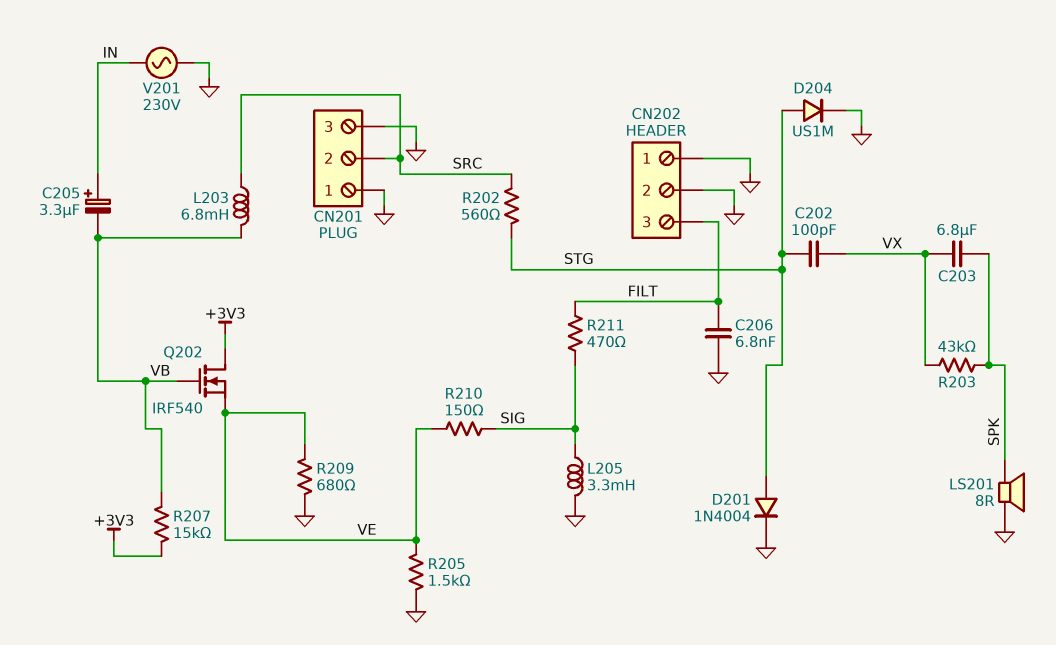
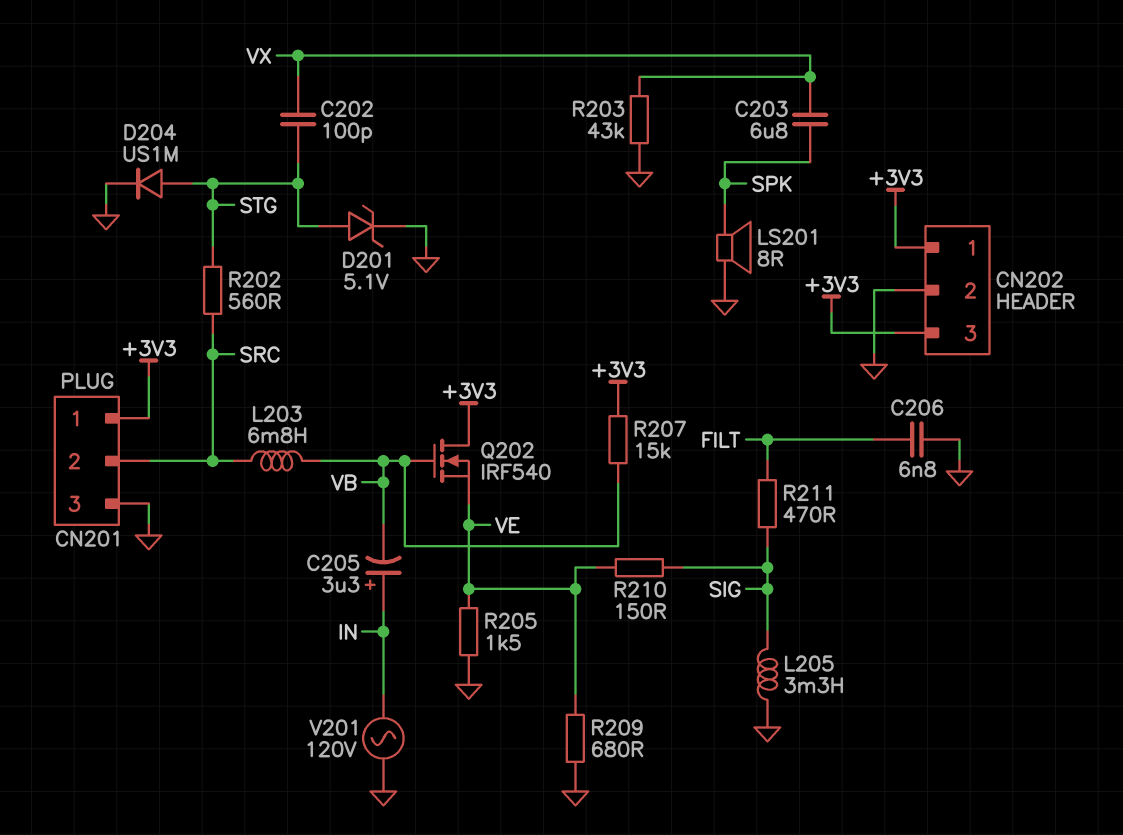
CN201 pin 1: GND -> +3V3
CN202 pin 1: GND -> +3V3
CN202 pin 3: FILT -> +3V3
D201: diode 1N4004 (A STG, K GND) -> zener 5.1V (A STG, K GND)
R203: 43k (SPK, VX) -> 43k (GND, VX)
V201: AC 230V (GND, IN) -> AC 120V (GND, IN)

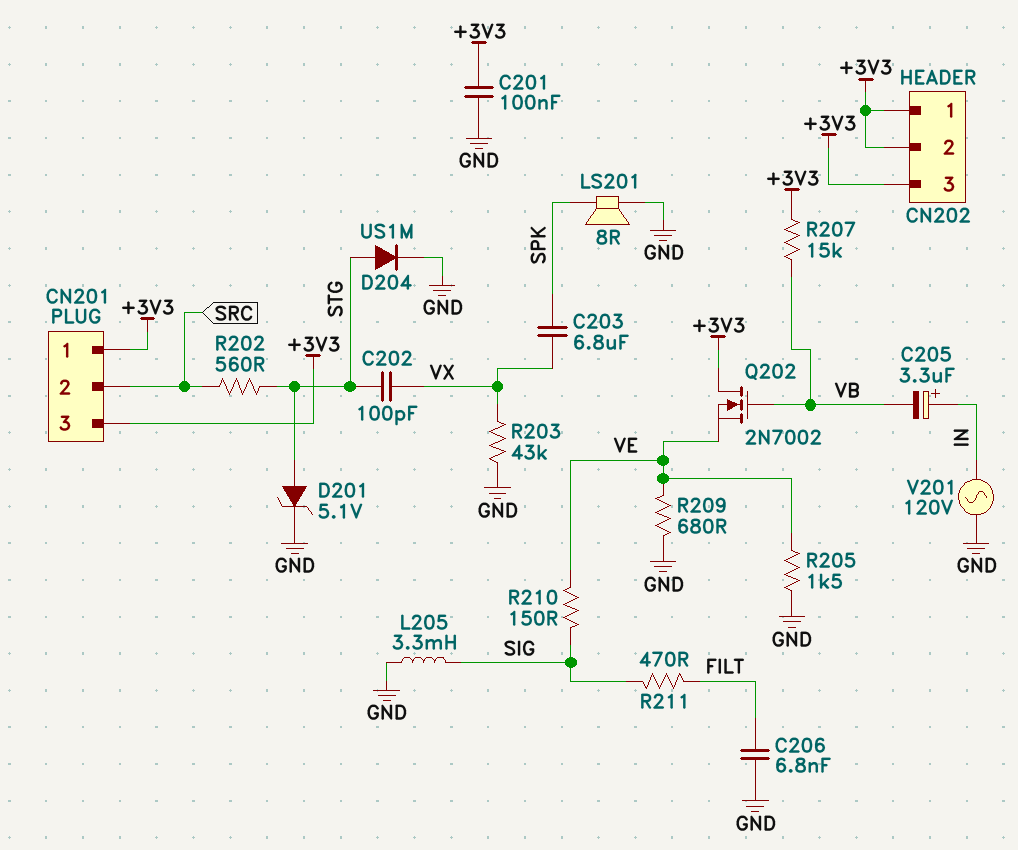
C201: none -> 100nF (+3V3, GND)
CN201 pin 3: GND -> +3V3
CN202 pin 2: GND -> +3V3
L203: 6.8mH (SRC, VB) -> none
Q202: NMOS IRF540 (G VB, D +3V3, S VE) -> NMOS 2N7002 (G VB, D +3V3, S VE)

